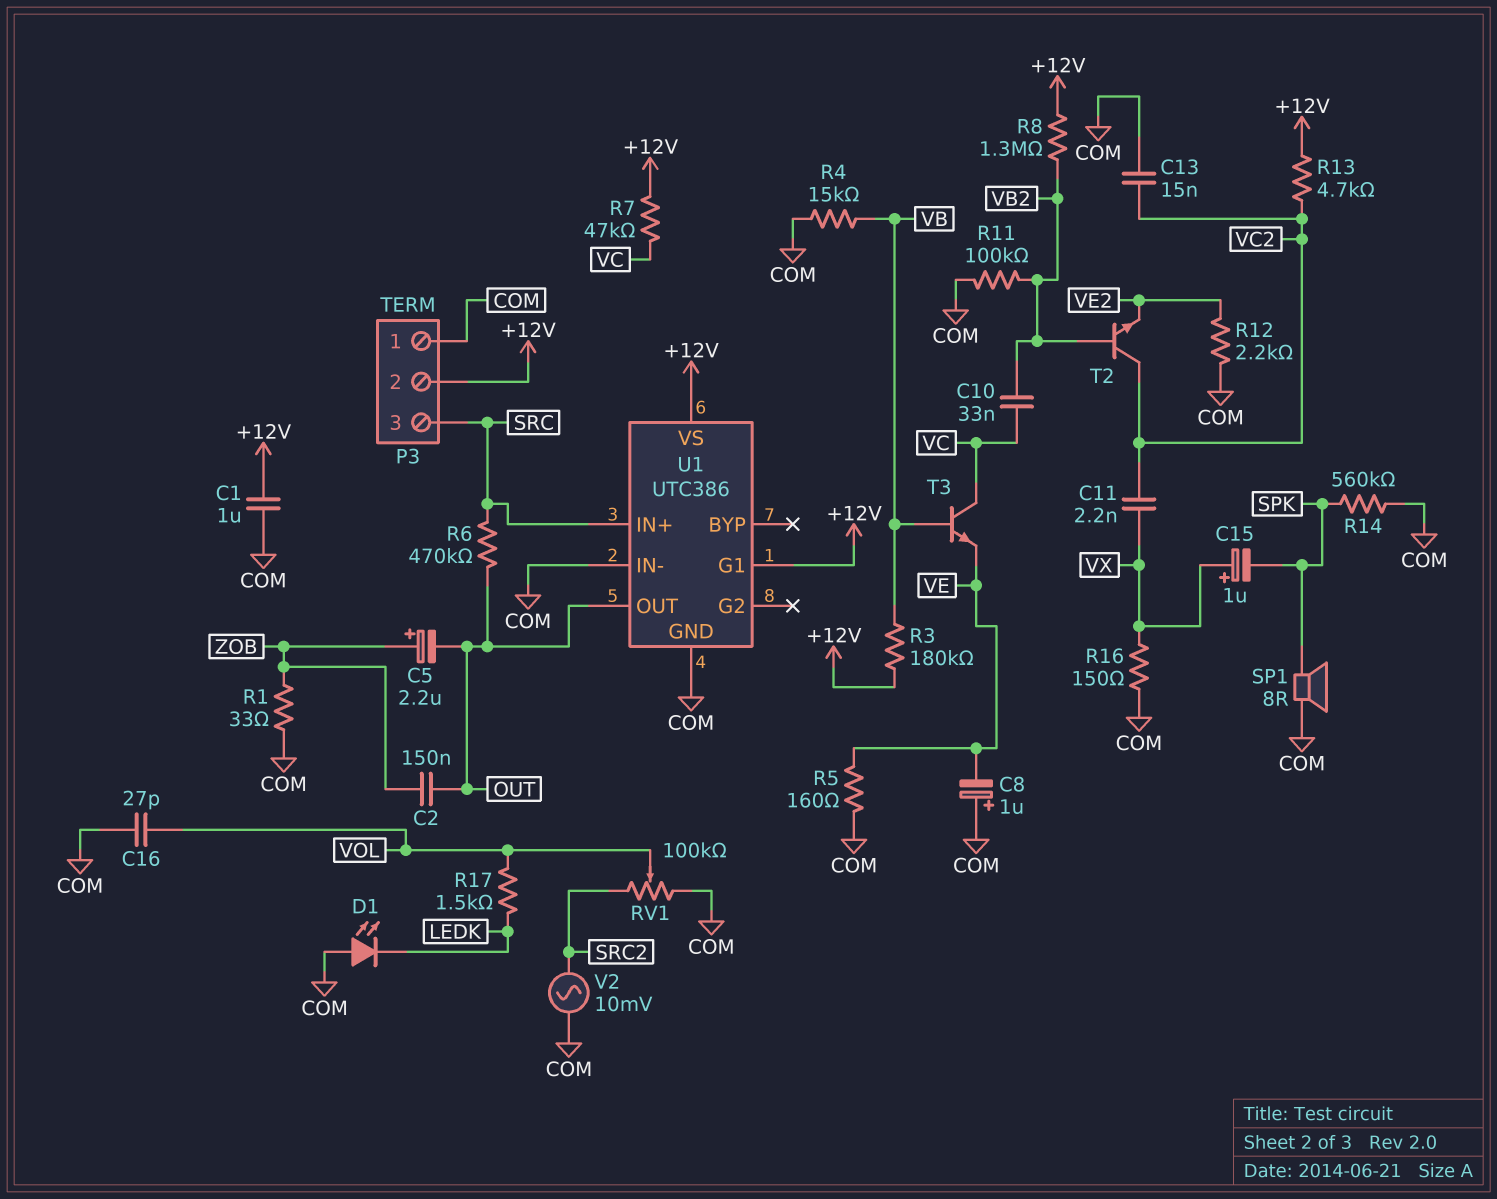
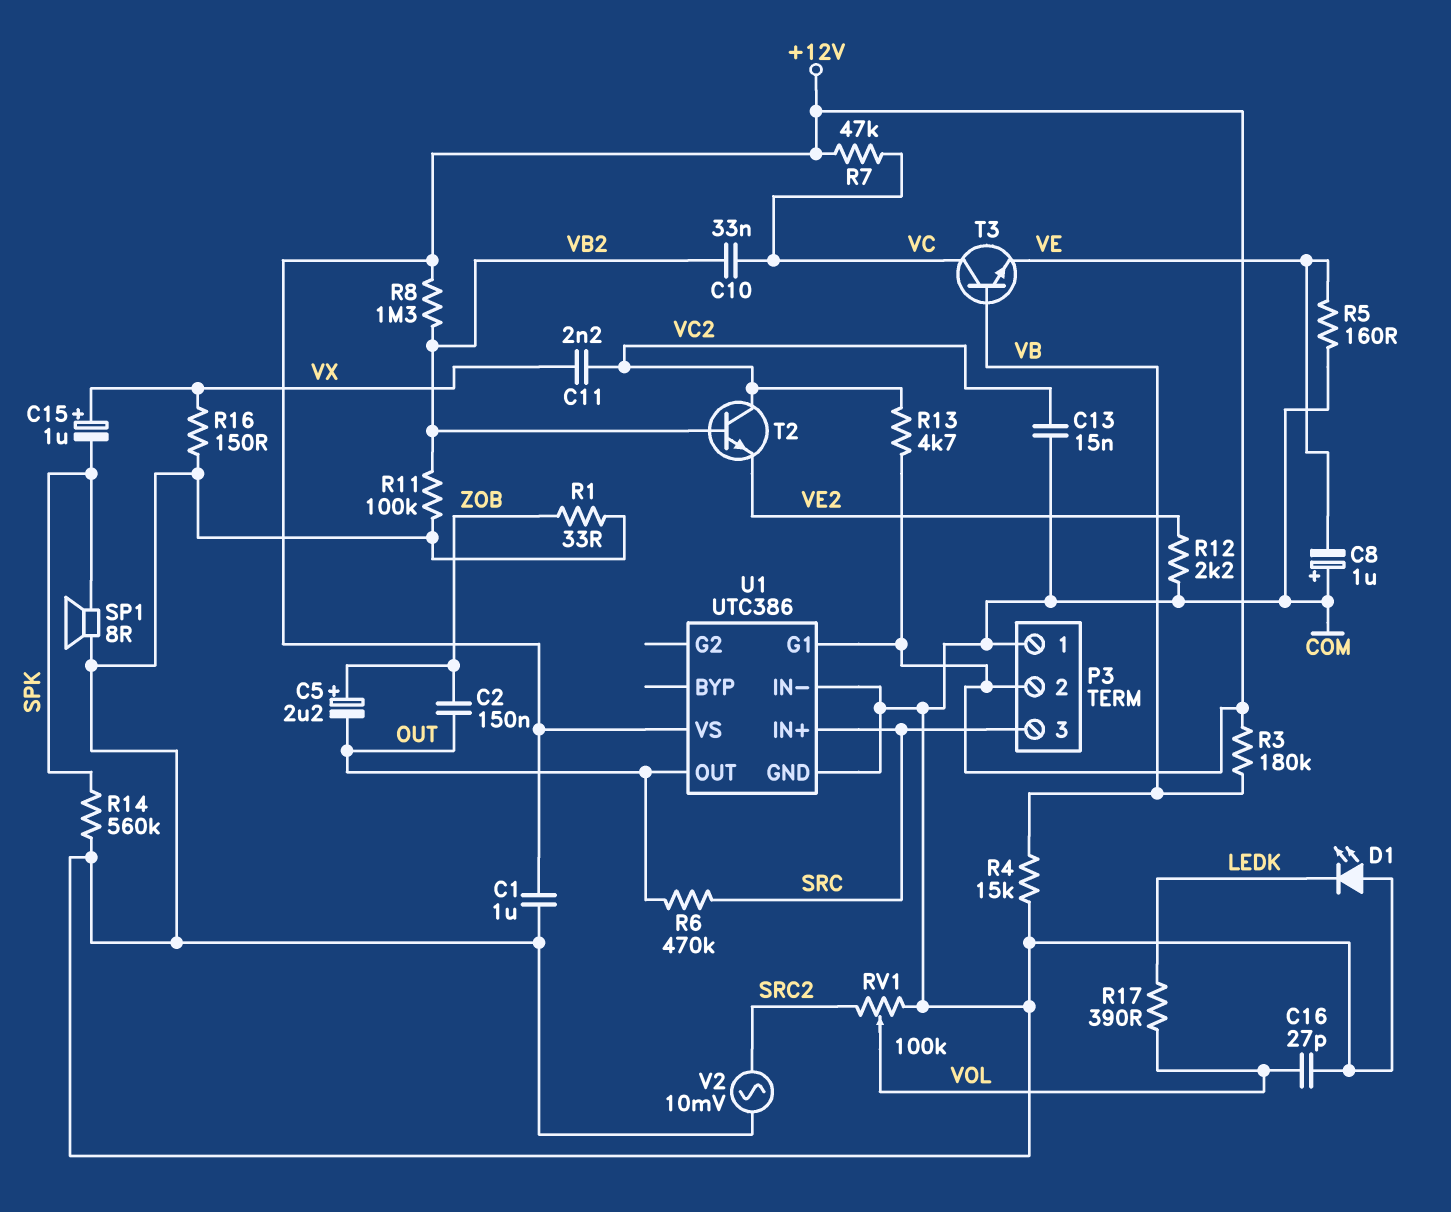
R17: 1.5k (LEDK, VOL) -> 390 (LEDK, VOL)

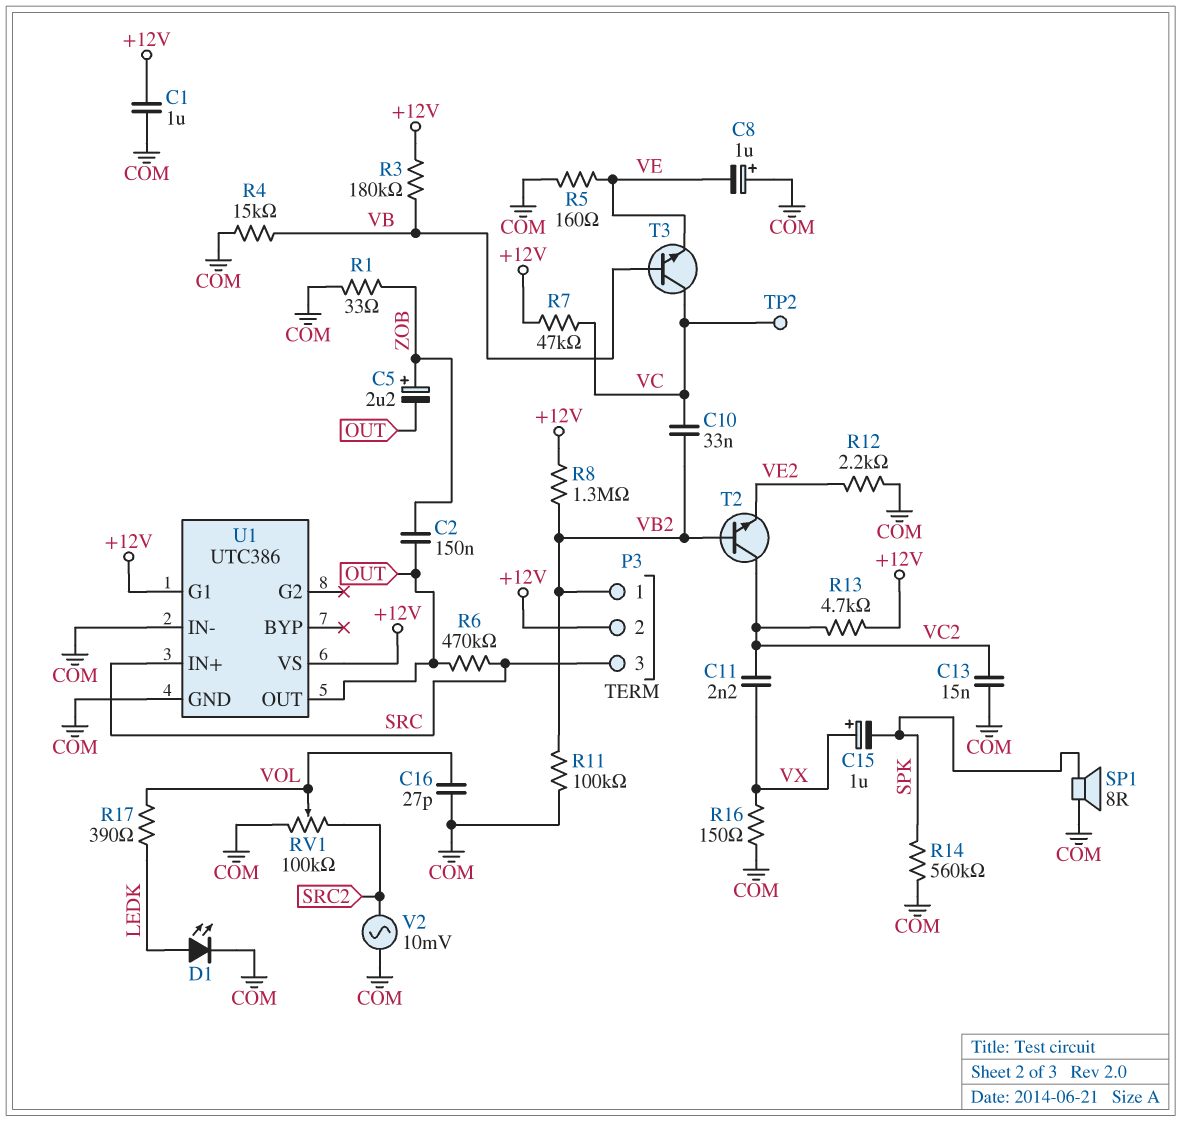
D1: LED (A COM, K LEDK) -> LED (A LEDK, K COM)
P3 pin 1: COM -> VB2
TP2: none -> test point (VC)

